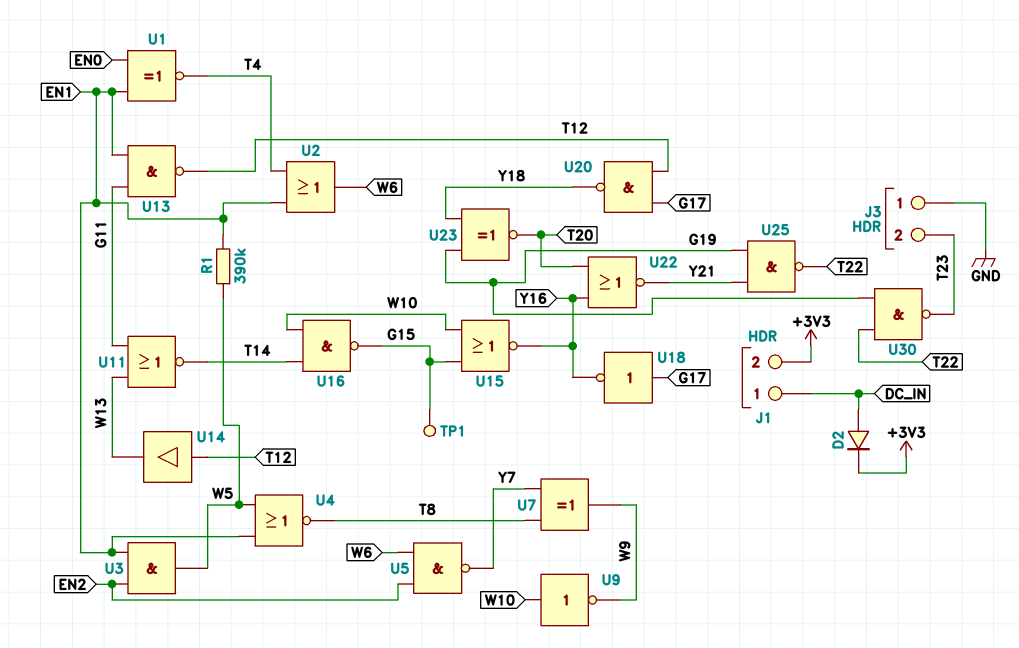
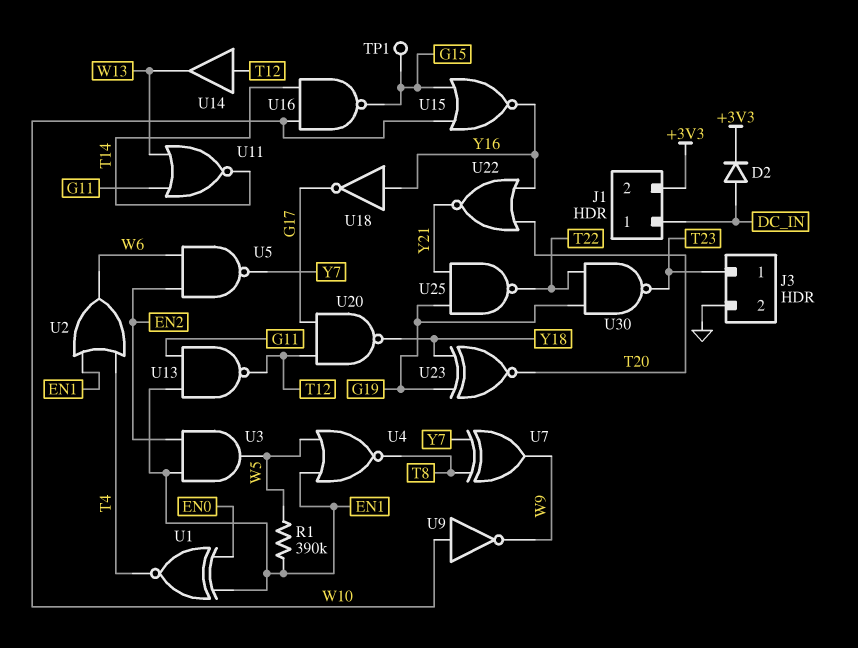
J3 pin 1: GND -> T23
J3 pin 2: T23 -> GND
U18: NOT (in G17, out Y16) -> NOT (in Y16, out G17)

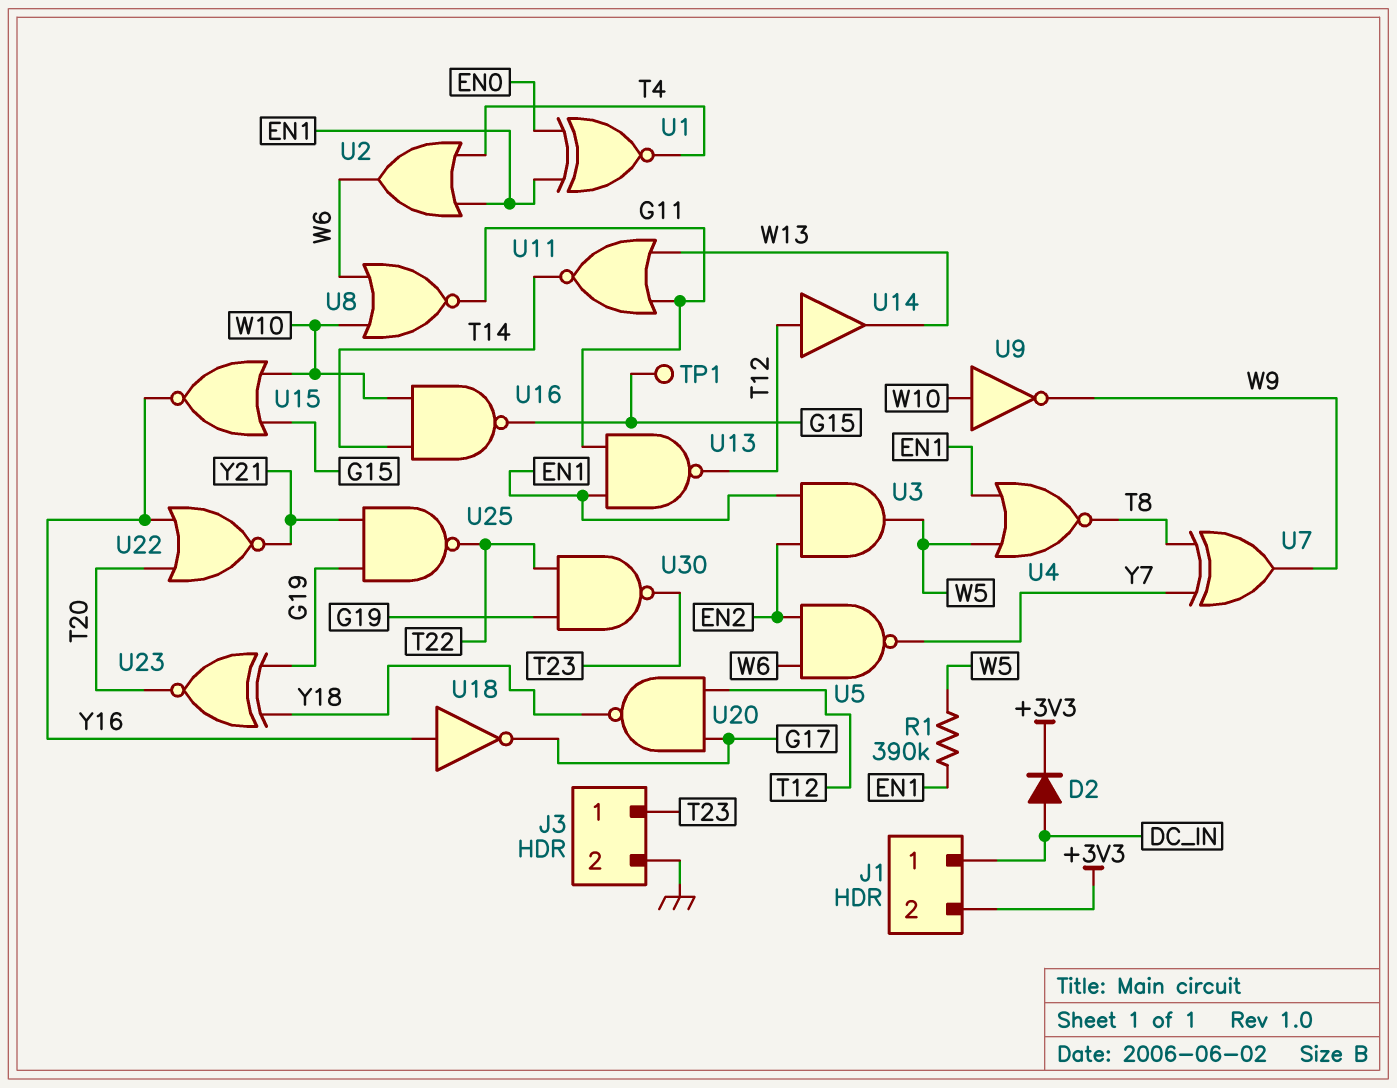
U8: none -> NOR (in W6, in W10, out G11)

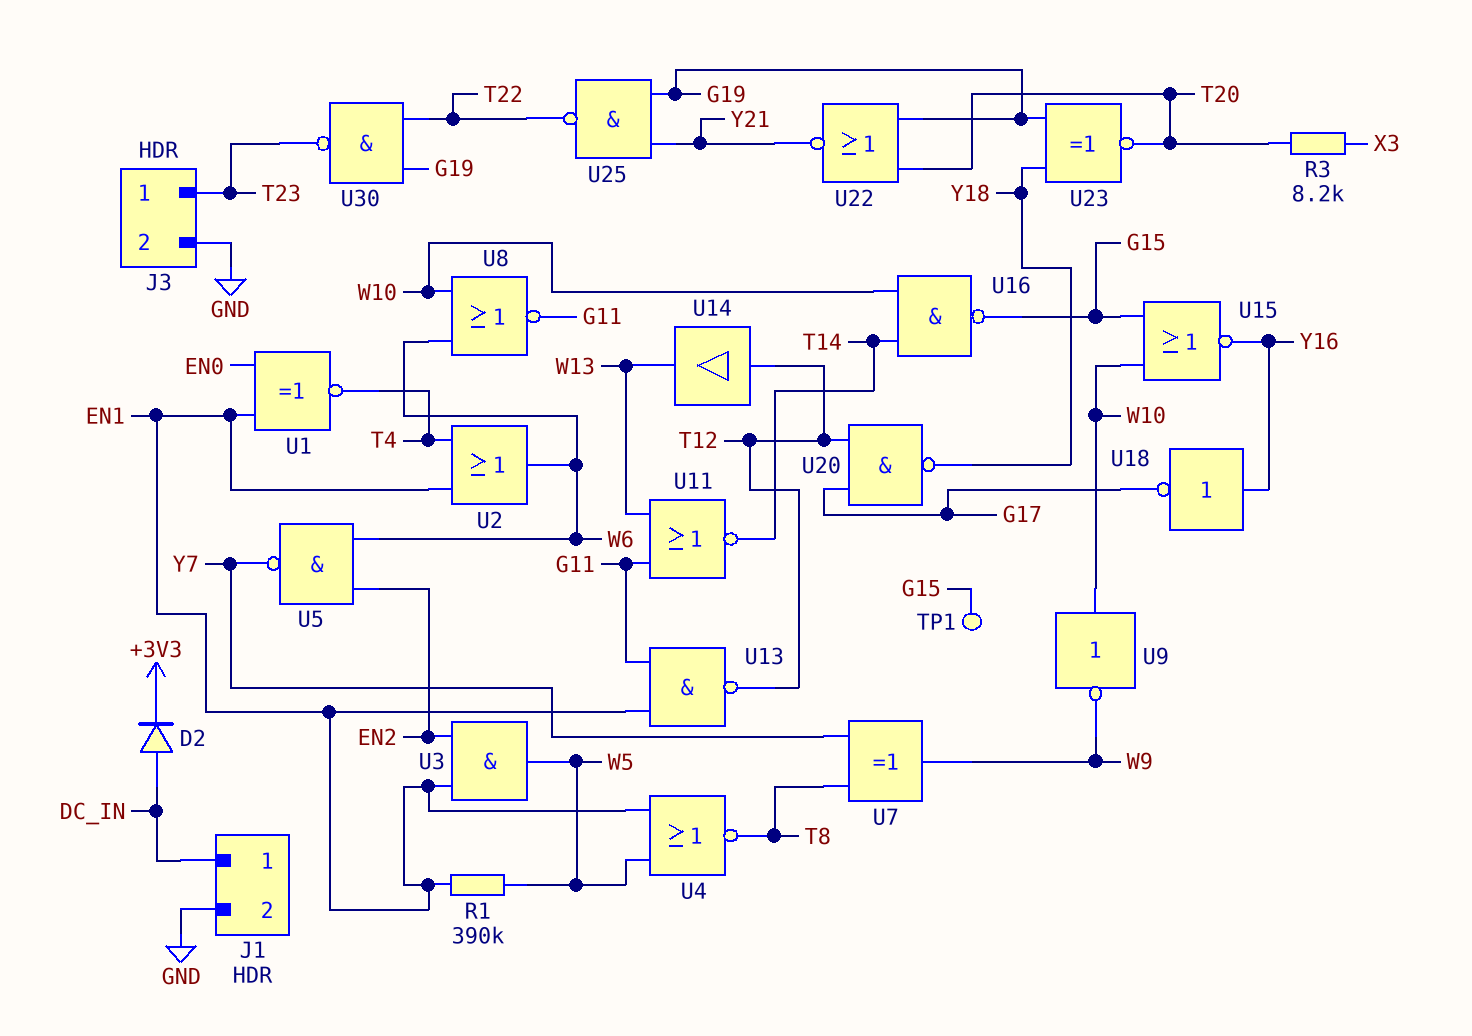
J1 pin 2: +3V3 -> GND
R3: none -> 8.2k (T20, X3)
U22: NOR (in T20, in Y16, out Y21) -> NOR (in G19, in T20, out Y21)

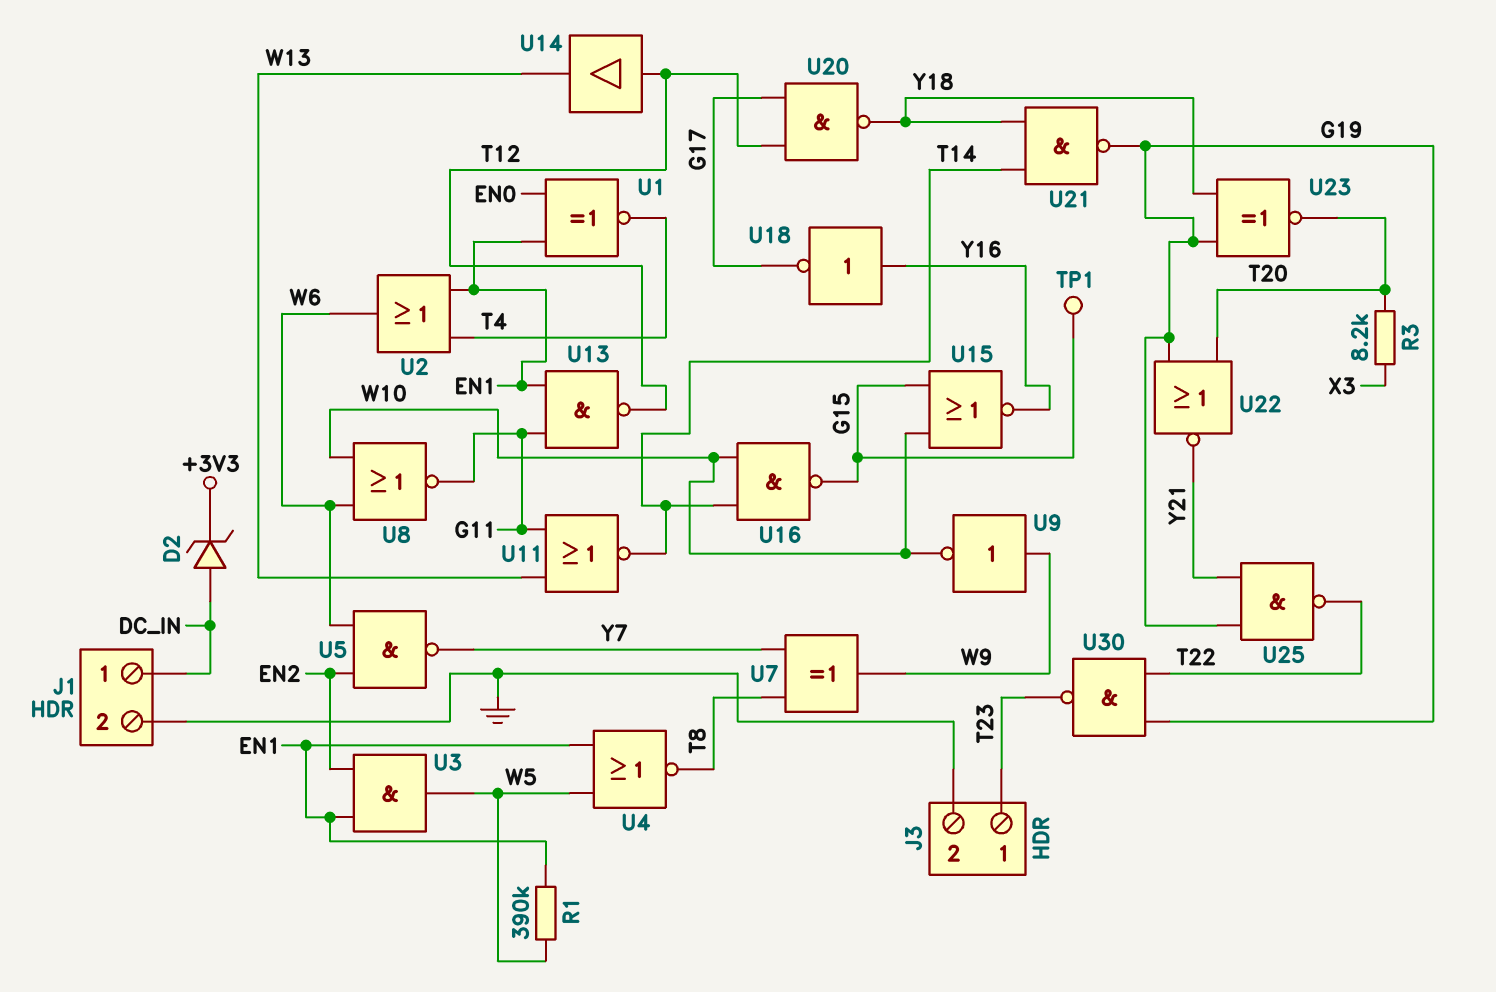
D2: diode (A DC_IN, K +3V3) -> zener (A DC_IN, K +3V3)
U9: NOT (in W10, out W9) -> NOT (in W9, out W10)
U21: none -> NAND (in T14, in Y18, out G19)

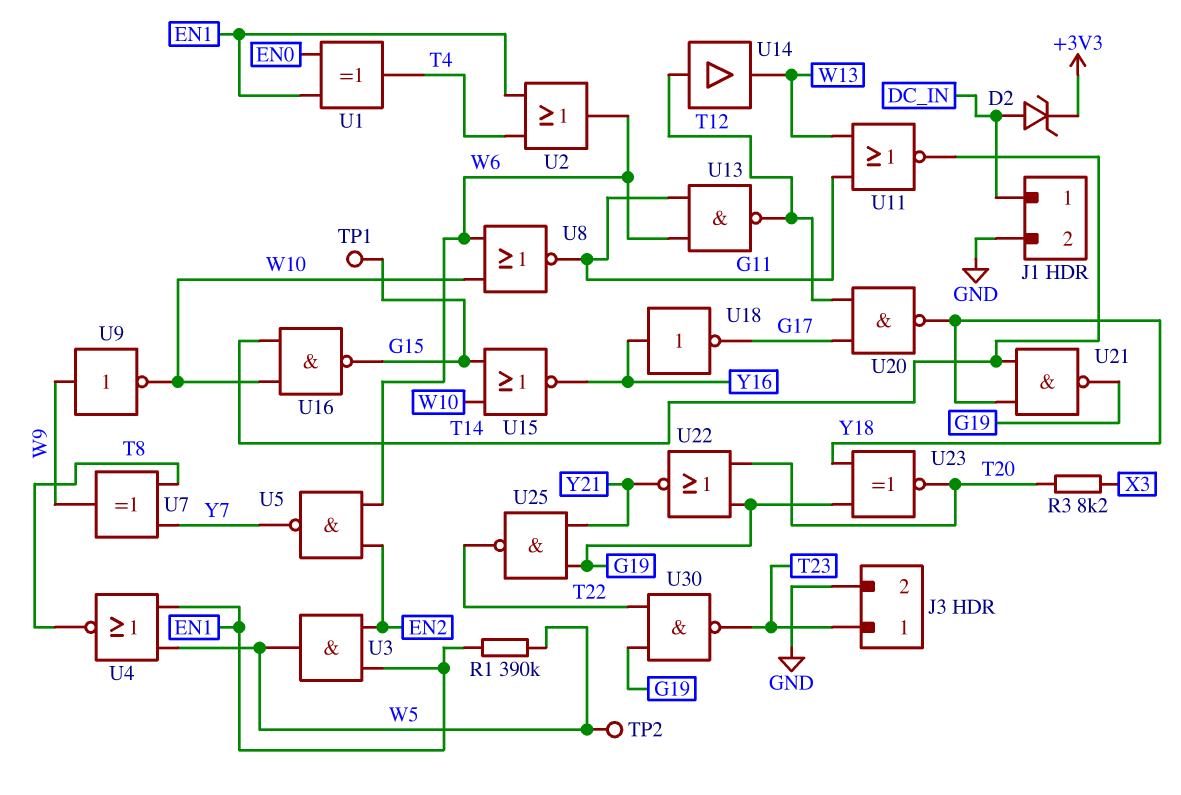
TP2: none -> test point (W5)
U1: XNOR (in EN0, in EN1, out T4) -> XOR (in EN0, in EN1, out T4)
U13: NAND (in EN1, in G11, out T12) -> NAND (in G11, in W6, out T12)

